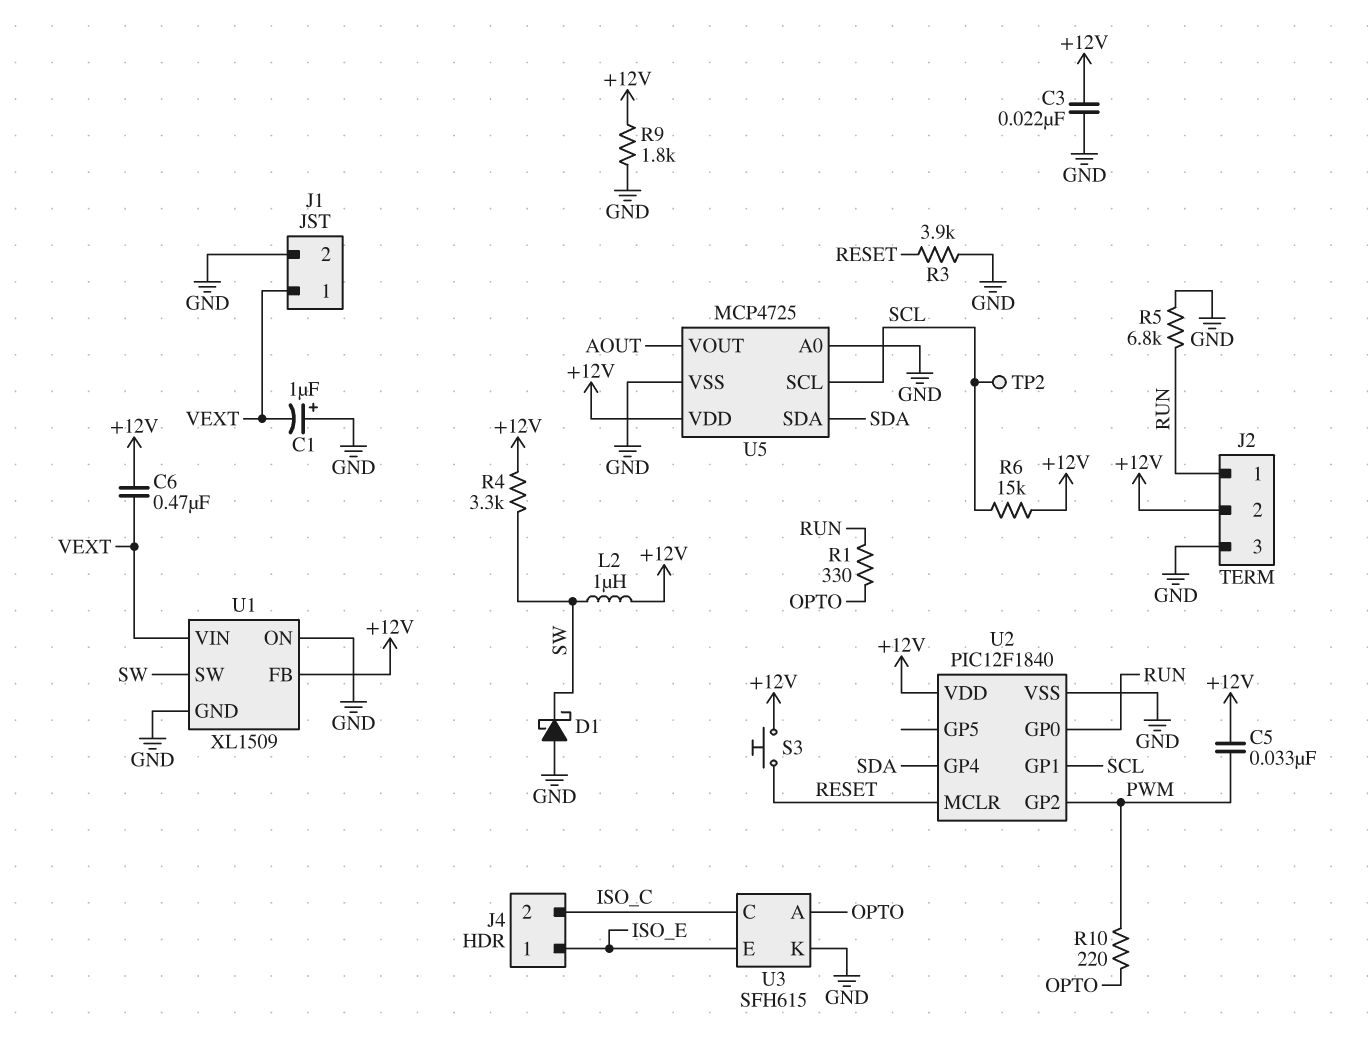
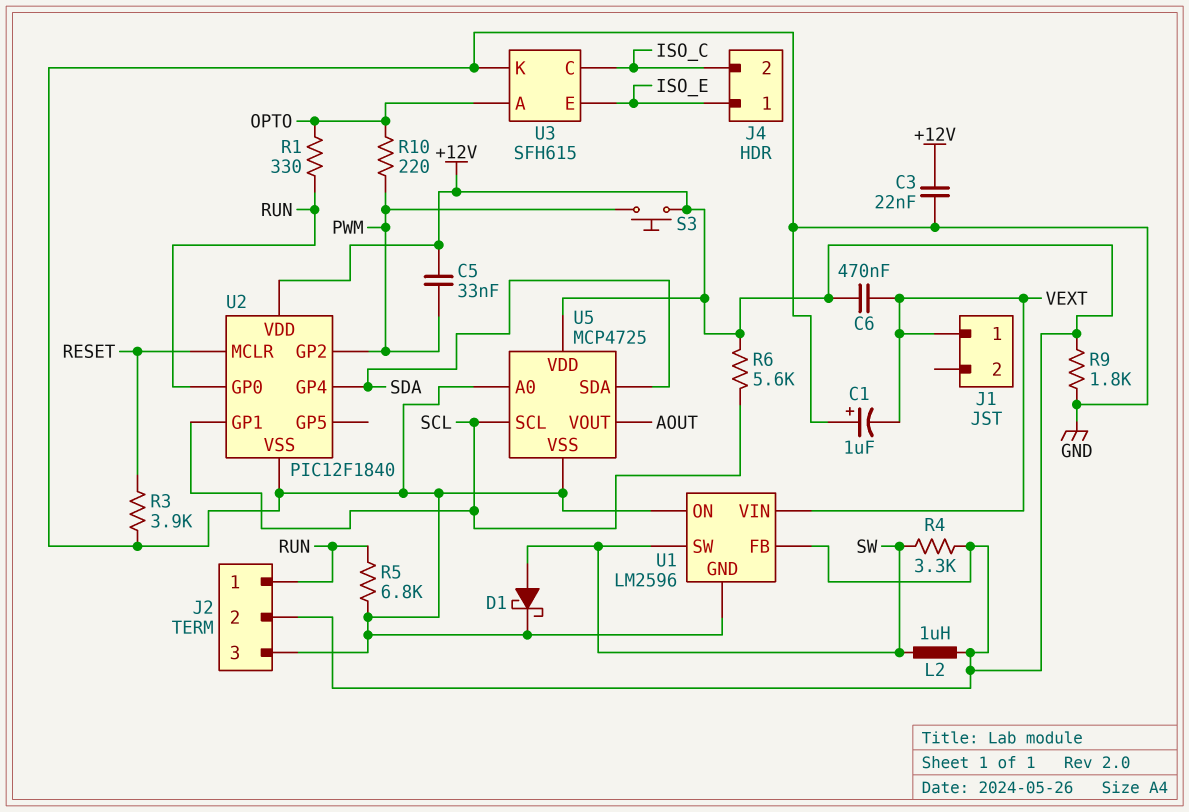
D1: schottky (A GND, K SW) -> schottky (A SW, K GND)
J1 pin 2: GND -> none
R6: 15k (+12V, SCL) -> 5.6k (+12V, SCL)
S3: button (+12V, RESET) -> button (+12V, PWM)
TP2: test point (SCL) -> none
U1: XL1509 -> LM2596

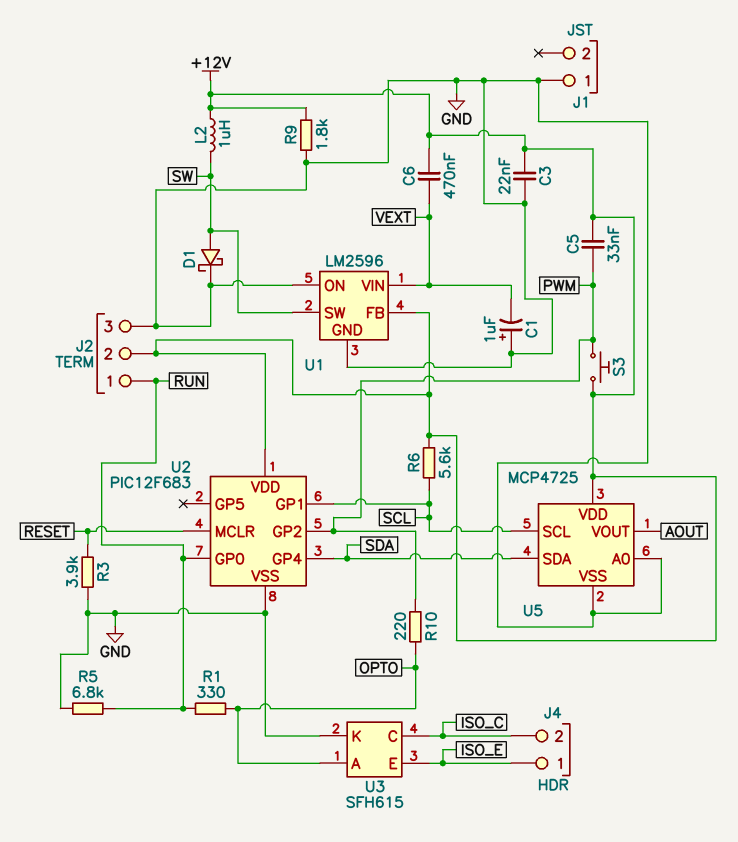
J1 pin 1: VEXT -> GND
R4: 3.3k (+12V, SW) -> none
U2: PIC12F1840 -> PIC12F683

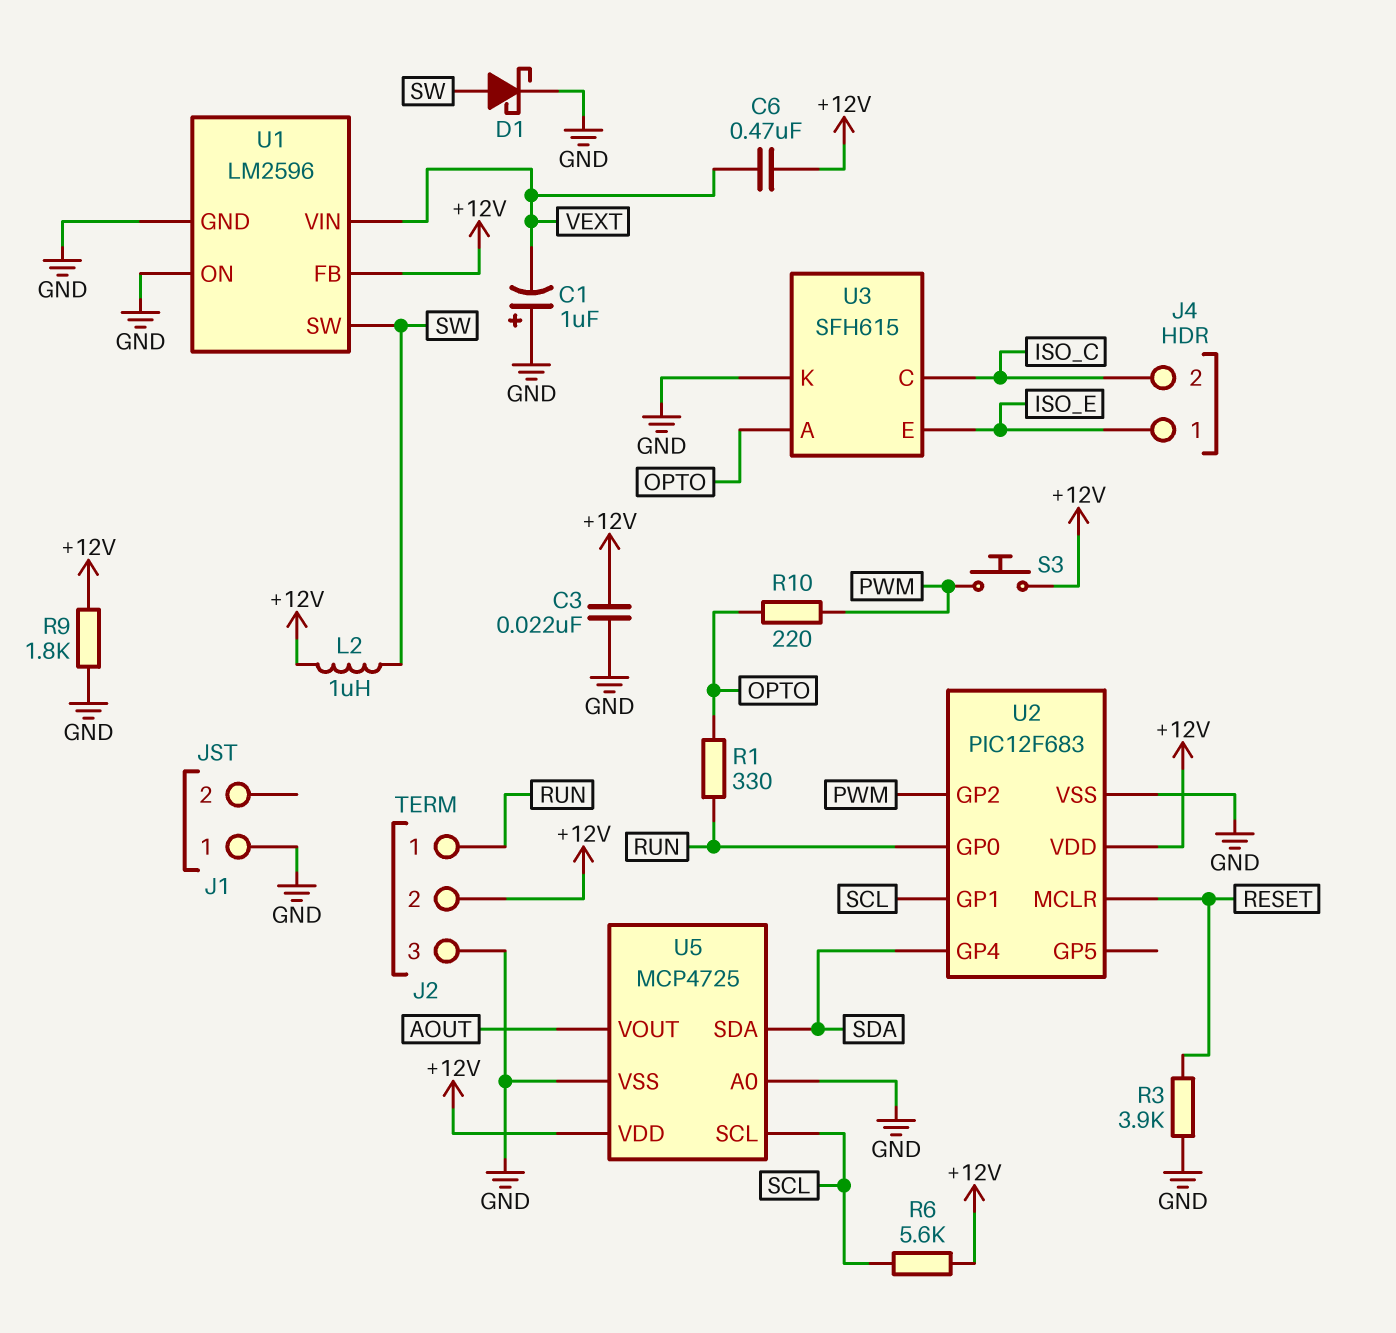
C5: 33nF (+12V, PWM) -> none
R5: 6.8k (GND, RUN) -> none

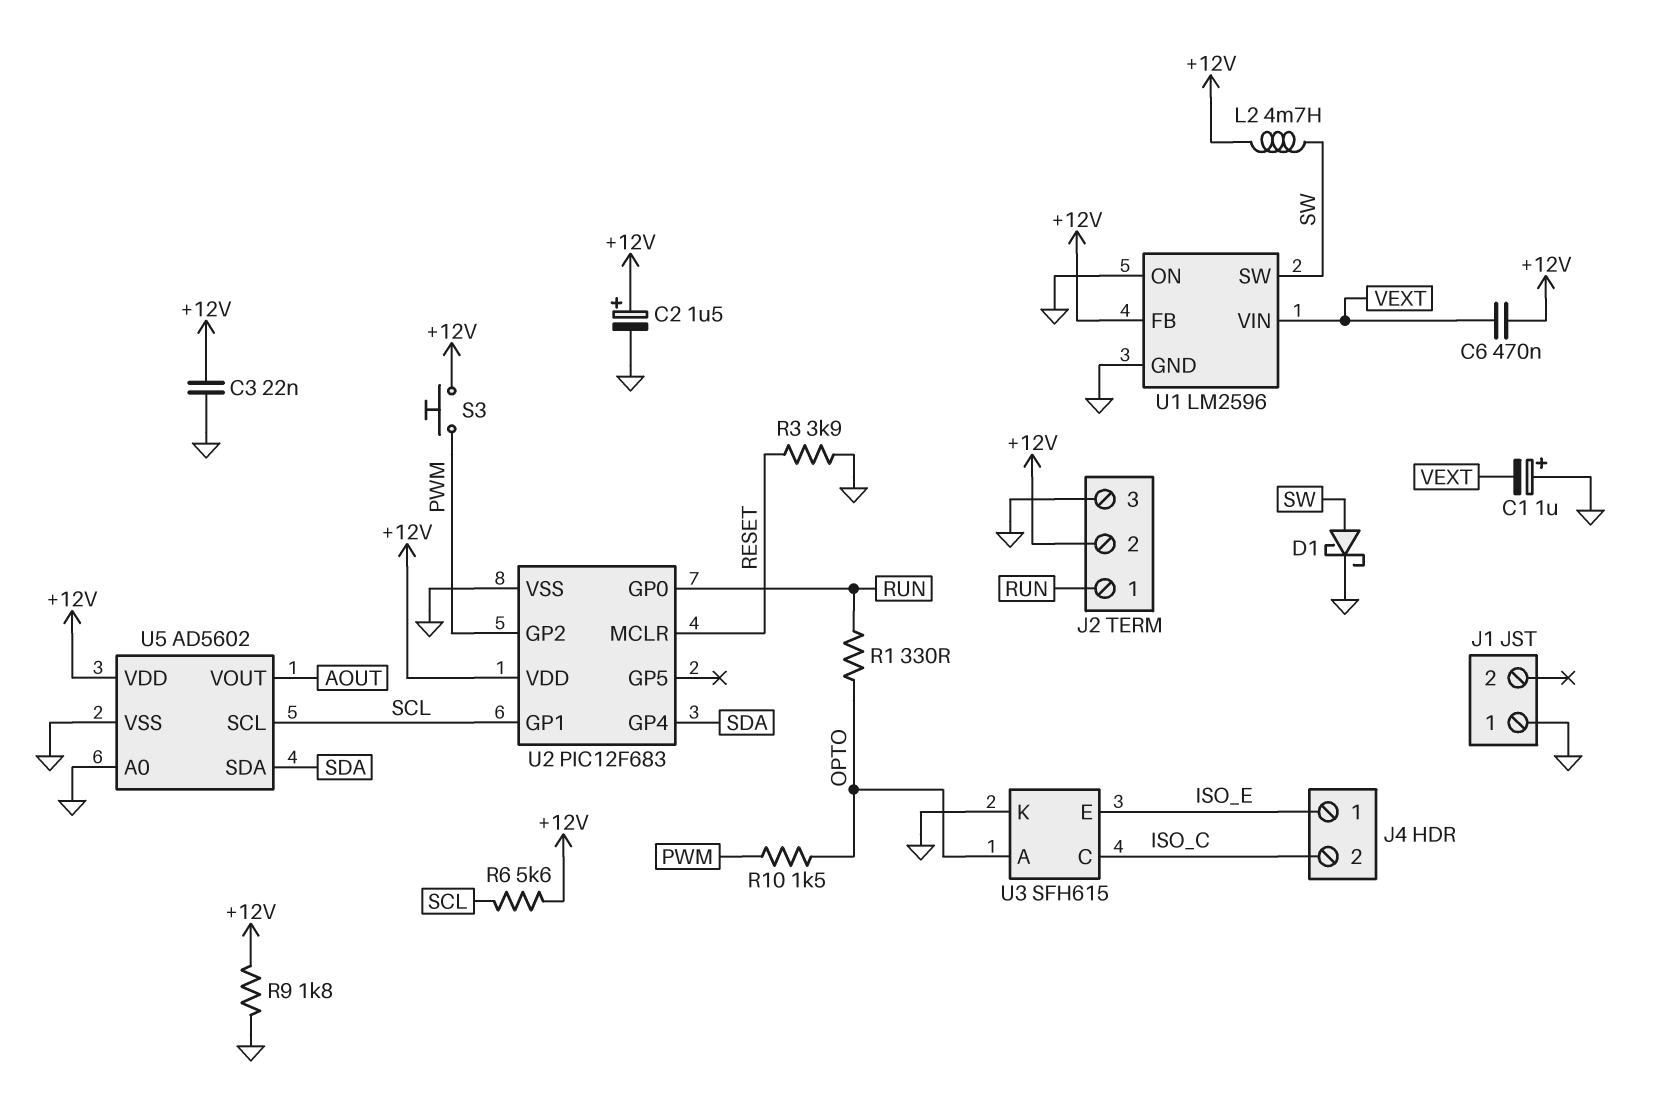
C2: none -> 1.5uF (plus +12V, minus GND)
L2: 1uH (+12V, SW) -> 4.7mH (+12V, SW)
R10: 220 (OPTO, PWM) -> 1.5k (OPTO, PWM)
U5: MCP4725 -> AD5602

